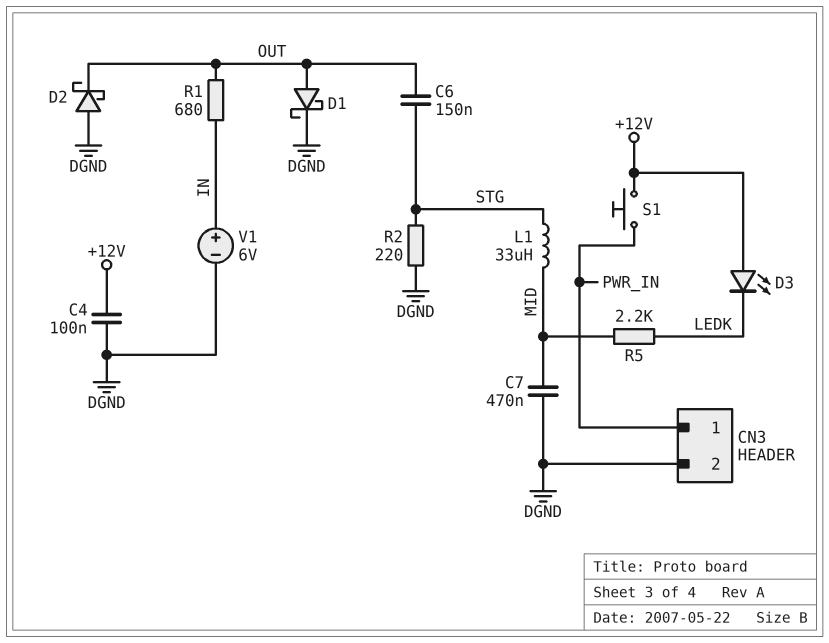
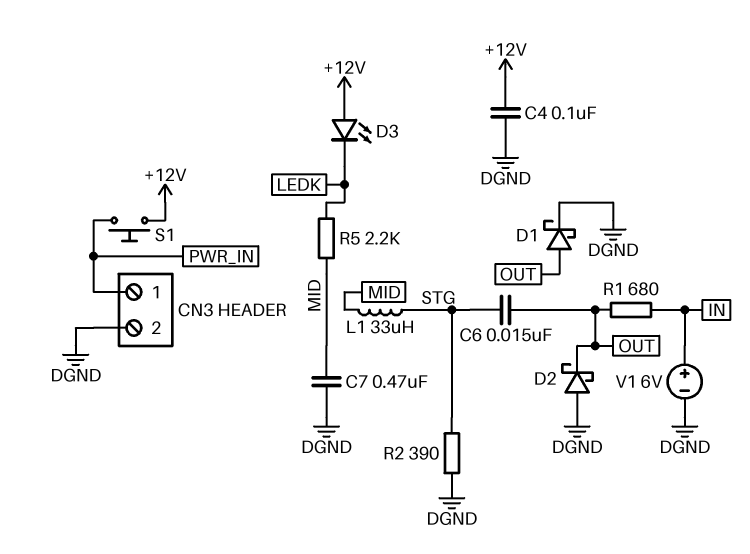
C6: 150nF (OUT, STG) -> 15nF (OUT, STG)
R2: 220 (DGND, STG) -> 390 (DGND, STG)

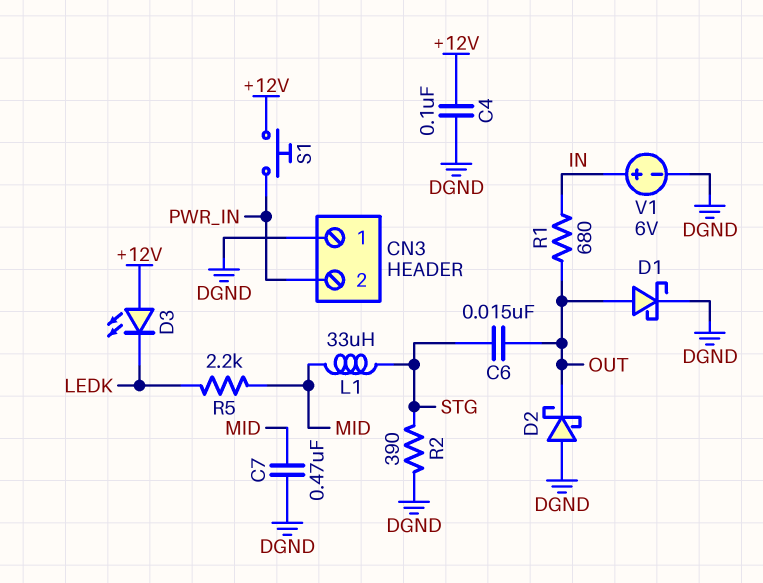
CN3 pin 1: PWR_IN -> DGND
CN3 pin 2: DGND -> PWR_IN

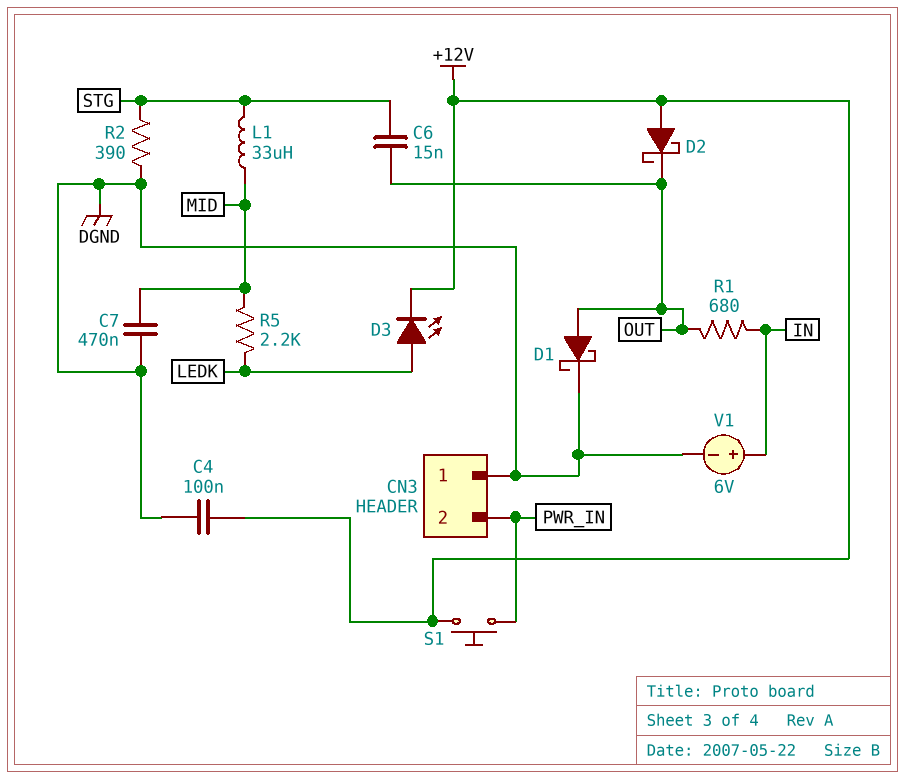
D2: schottky (A DGND, K OUT) -> schottky (A +12V, K OUT)
D3: LED (A +12V, K LEDK) -> LED (A LEDK, K +12V)

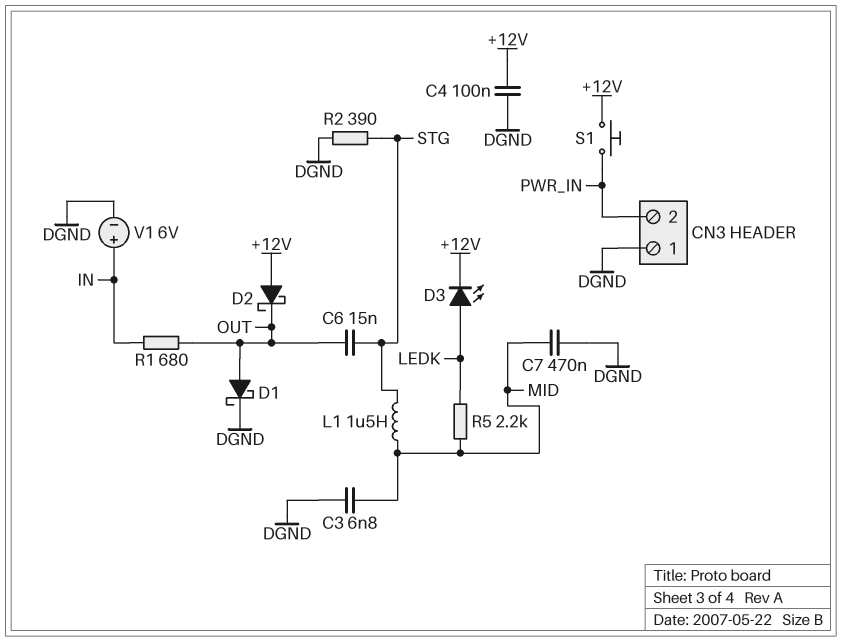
C3: none -> 6.8nF (DGND, MID)
L1: 33uH (MID, STG) -> 1.5uH (MID, STG)

